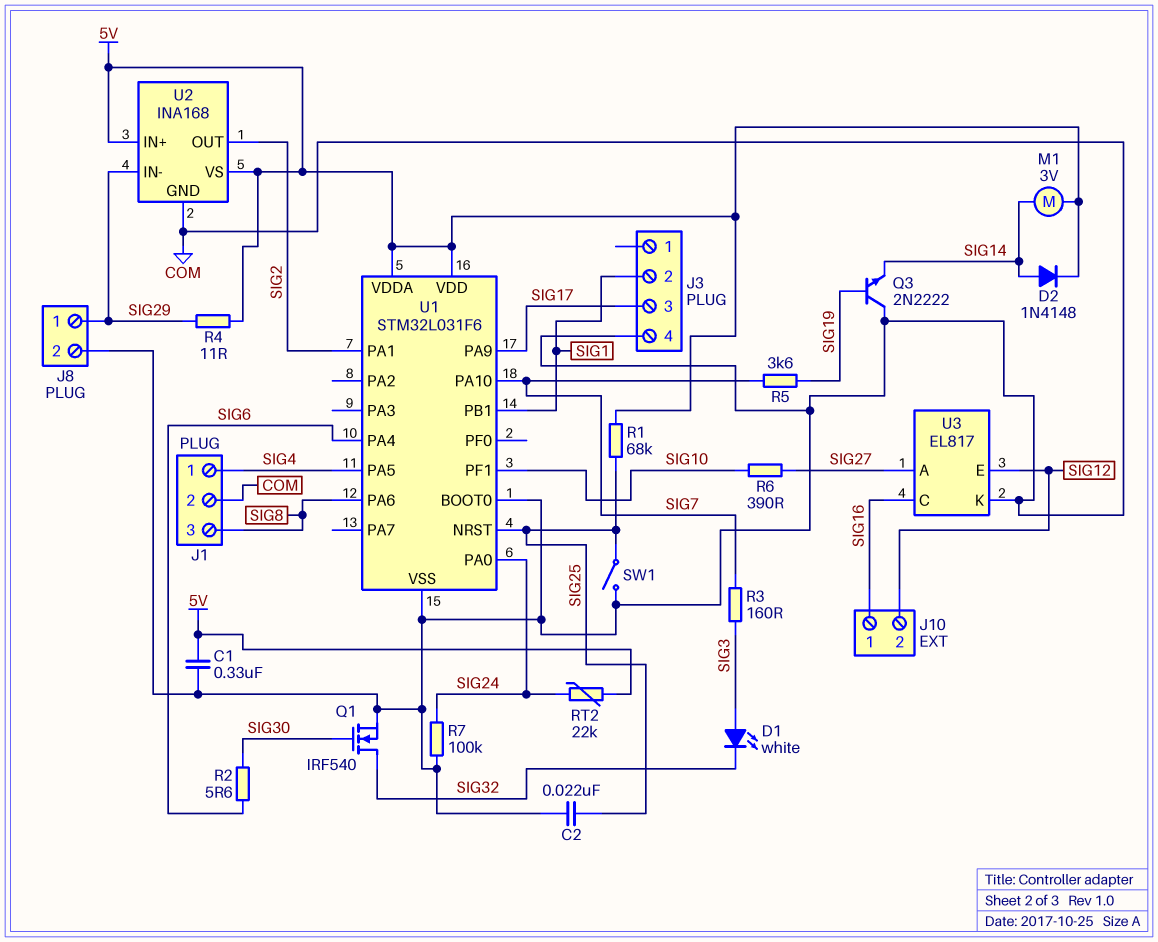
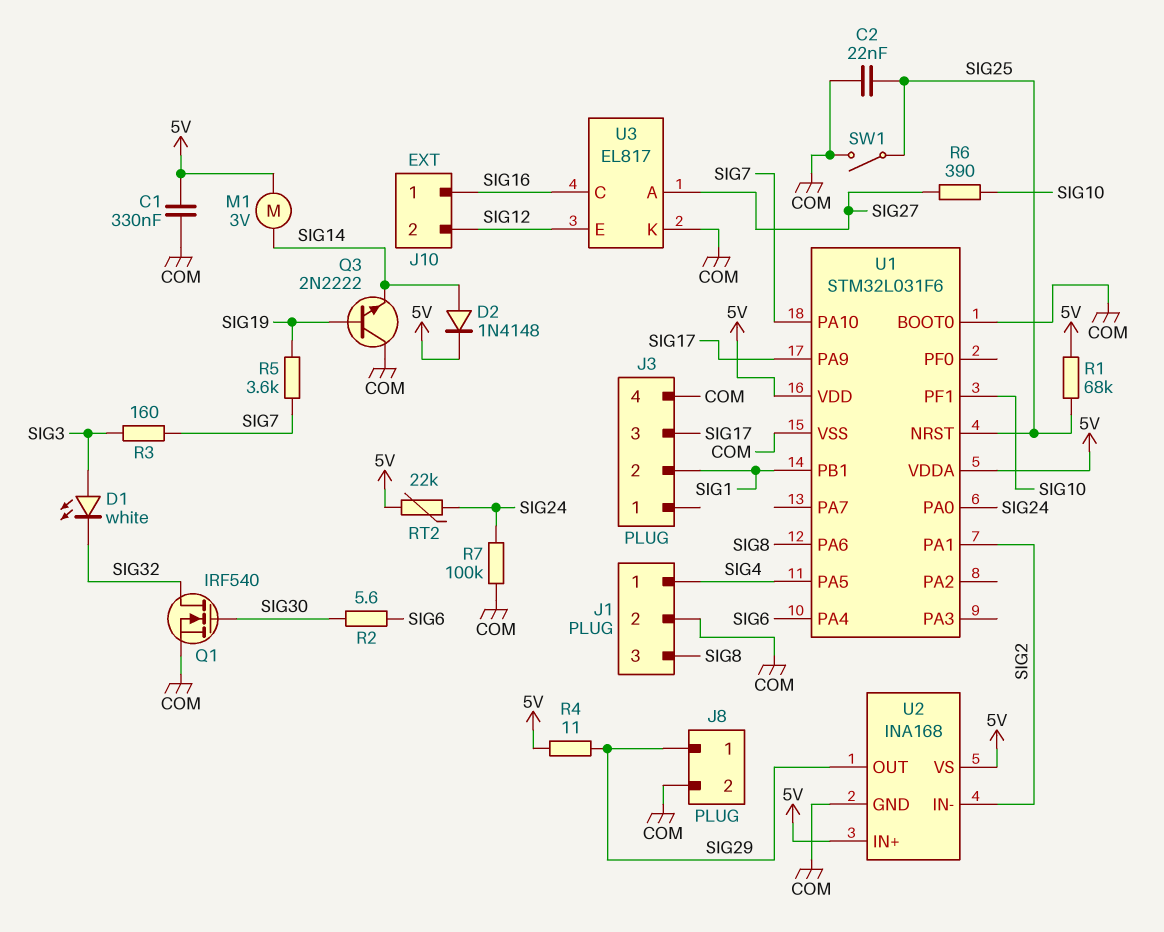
U2 pin IN-: SIG29 -> SIG2
U2 pin OUT: SIG2 -> SIG29

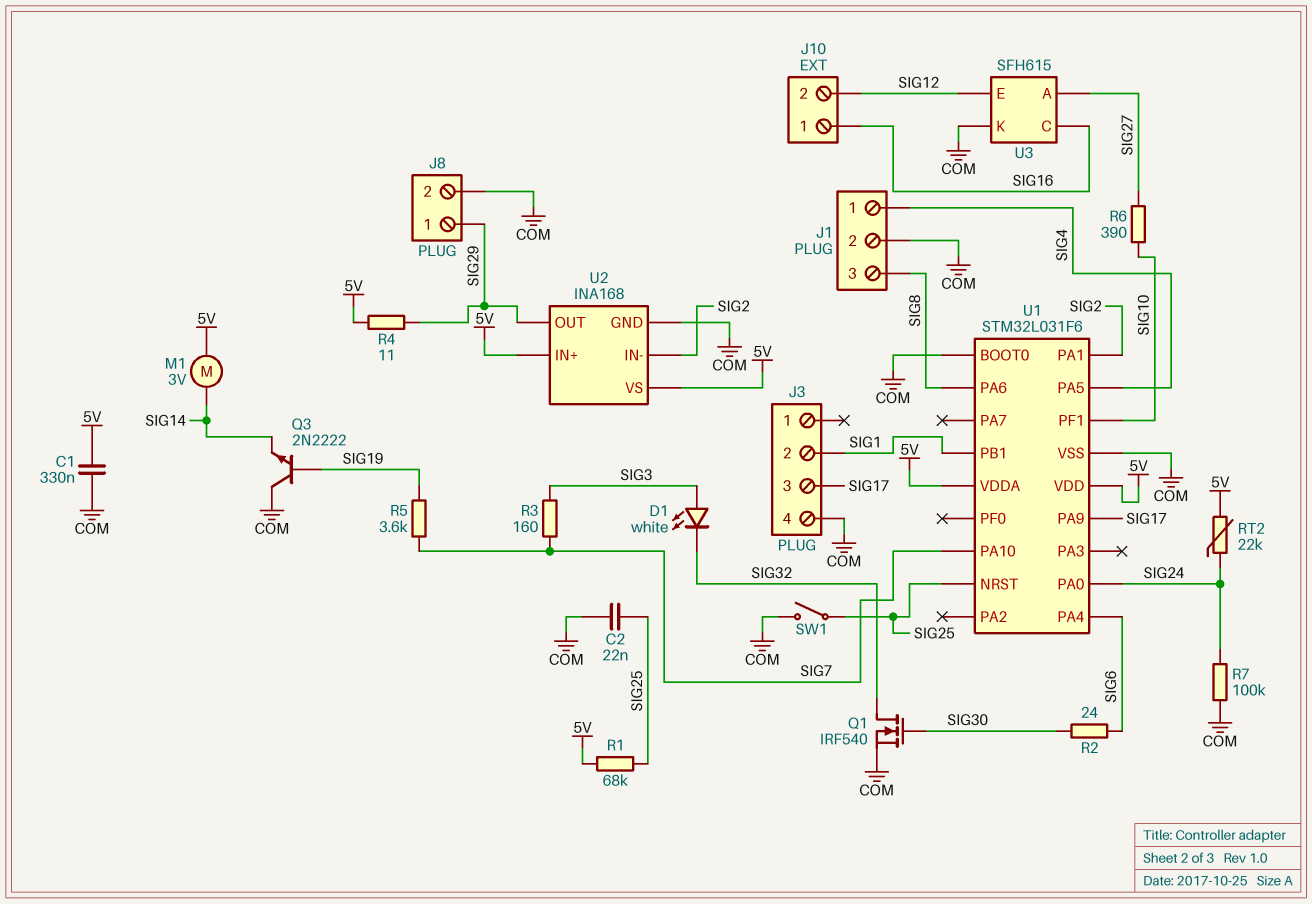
D2: diode 1N4148 (A SIG14, K 5V) -> none
R2: 5.6 (SIG6, SIG30) -> 24 (SIG6, SIG30)
U3: EL817 -> SFH615

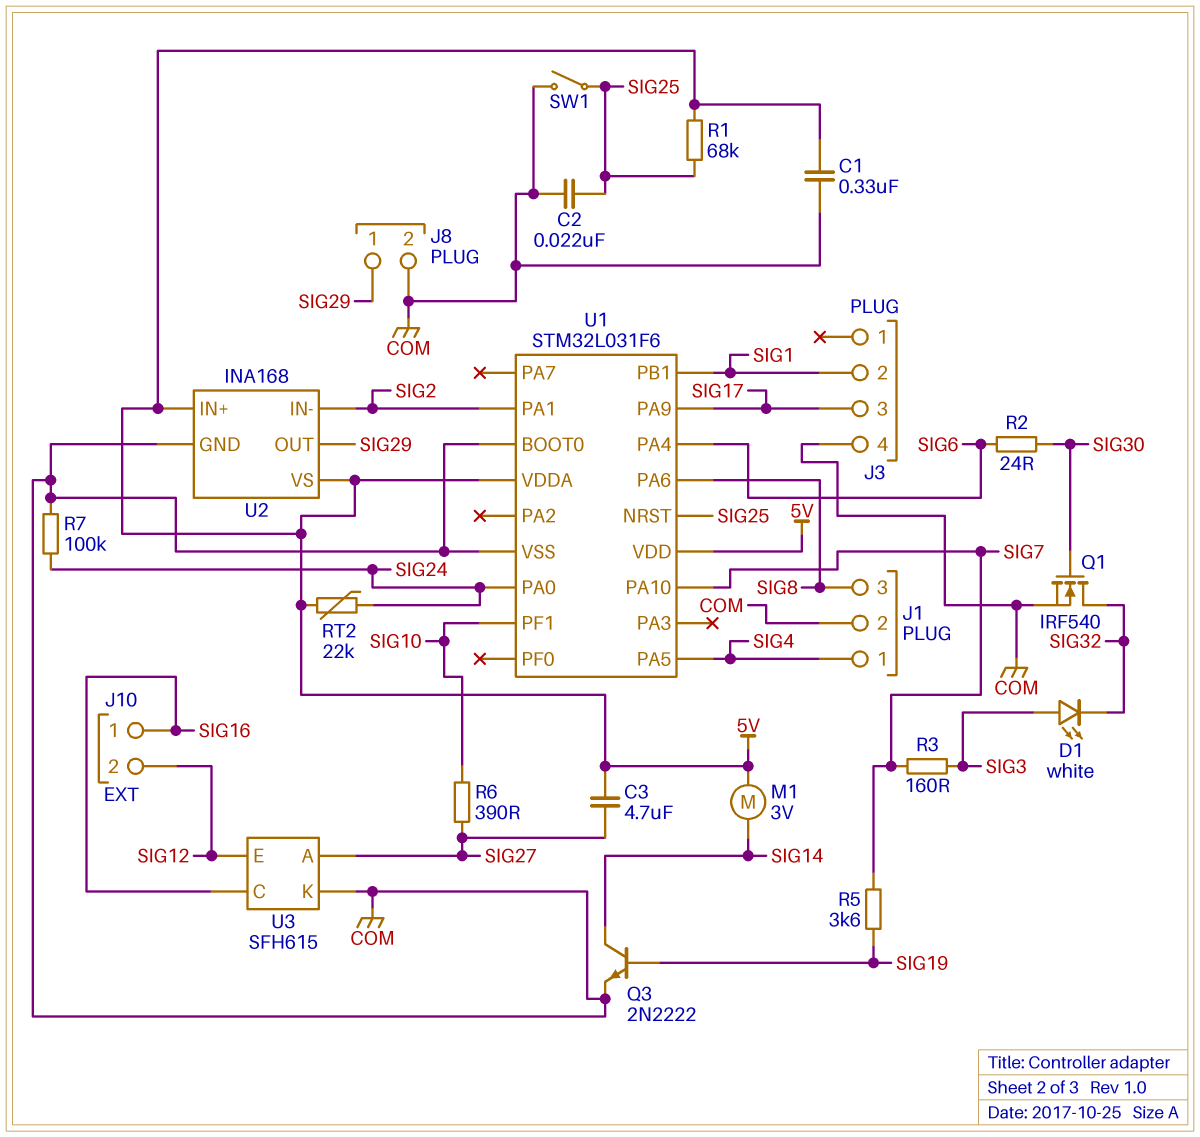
C3: none -> 4.7uF (5V, SIG27)
Q3: NPN 2N2222 (B SIG19, C COM, E SIG14) -> NPN 2N2222 (B SIG19, C SIG14, E COM)
R4: 11 (5V, SIG29) -> none

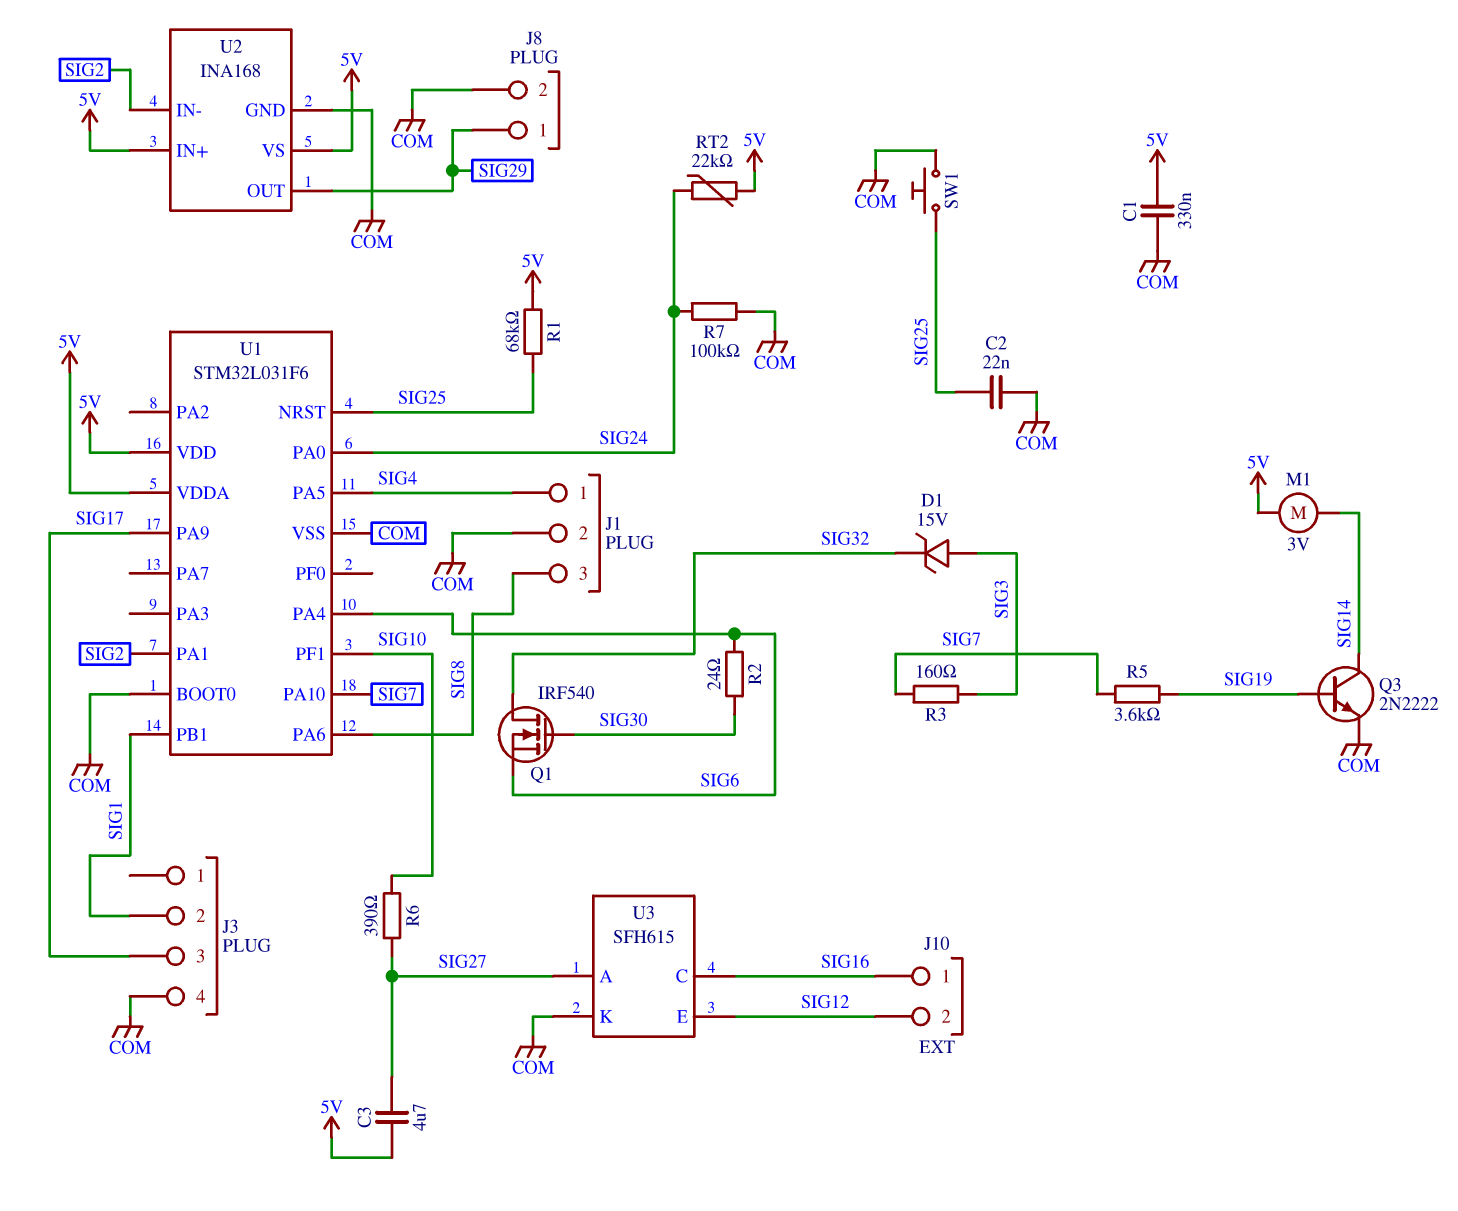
D1: LED white (A SIG3, K SIG32) -> zener 15V (A SIG3, K SIG32)
Q1: NMOS IRF540 (G SIG30, D SIG32, S COM) -> NMOS IRF540 (G SIG30, D SIG32, S SIG6)
SW1: switch (COM, SIG25) -> button (COM, SIG25)

